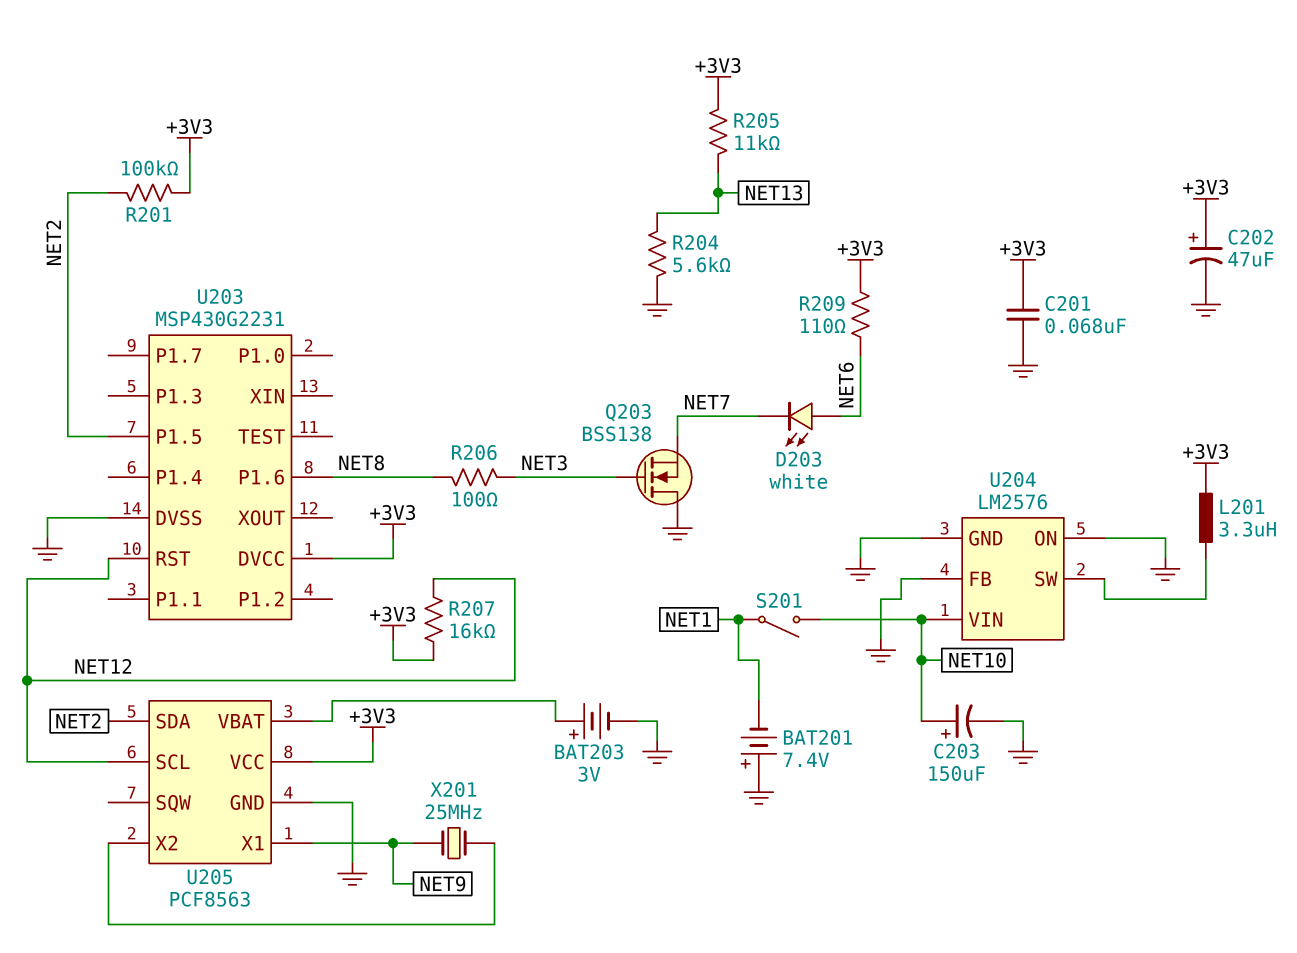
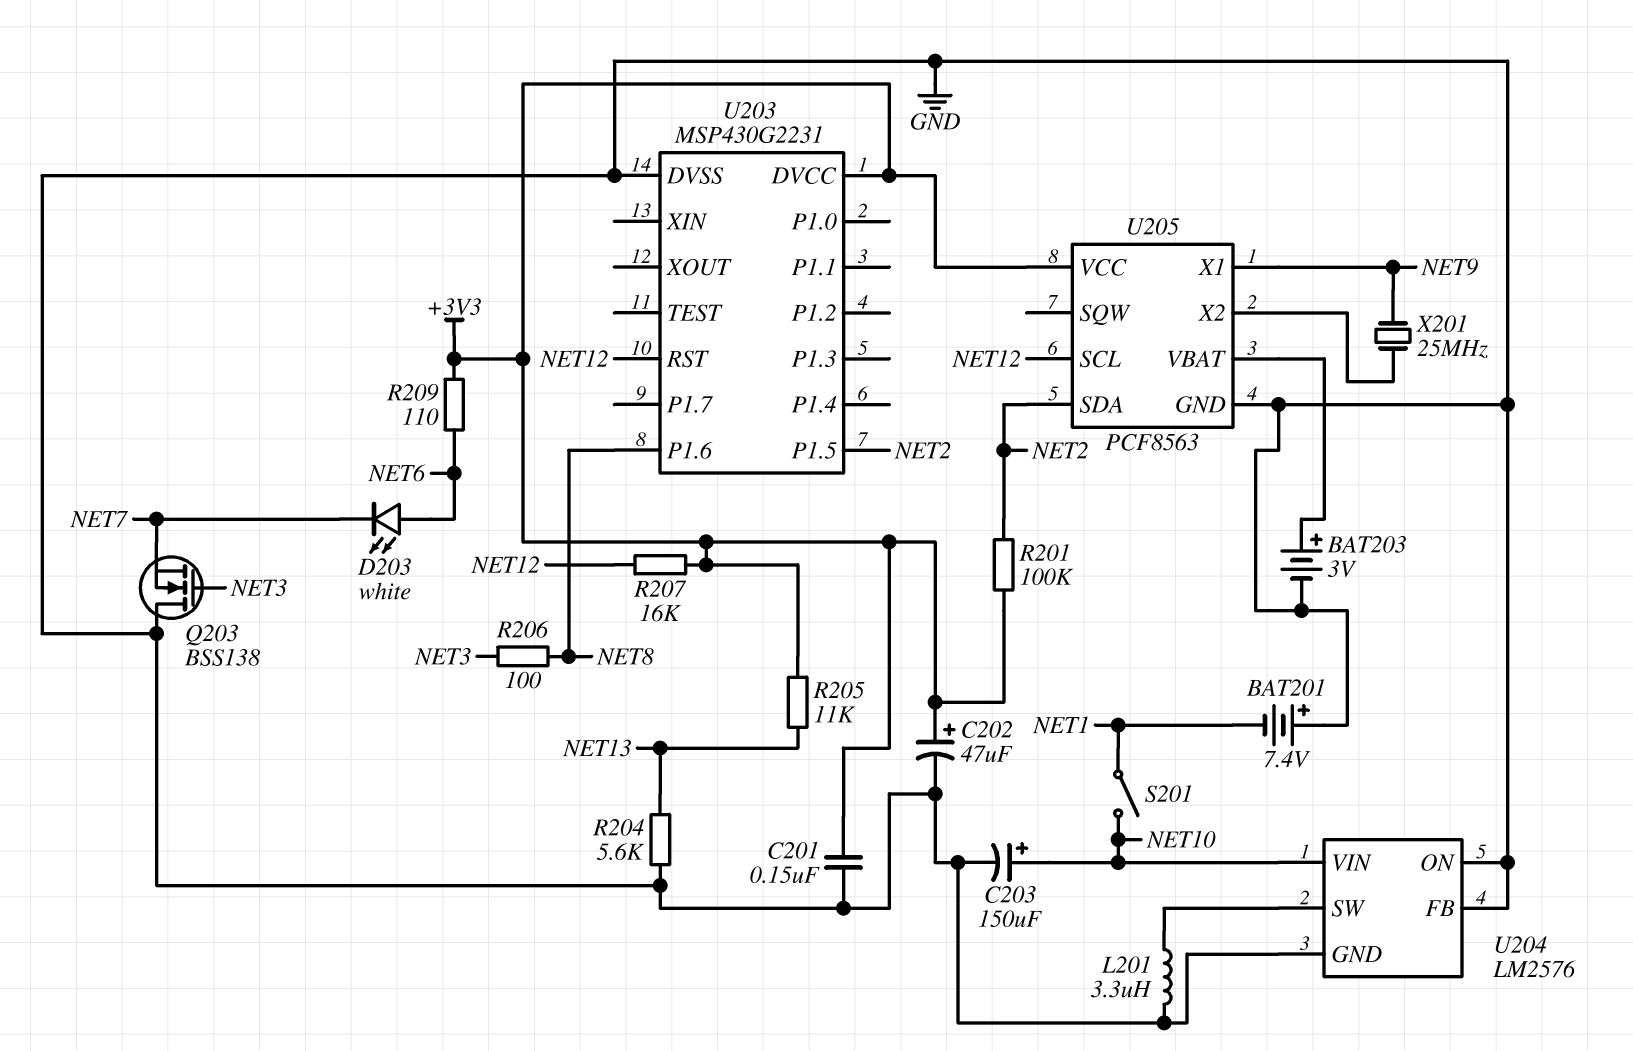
C201: 68nF (+3V3, GND) -> 150nF (+3V3, GND)
L201: 3.3uH (+3V3, U204/SW) -> 3.3uH (GND, U204/SW)

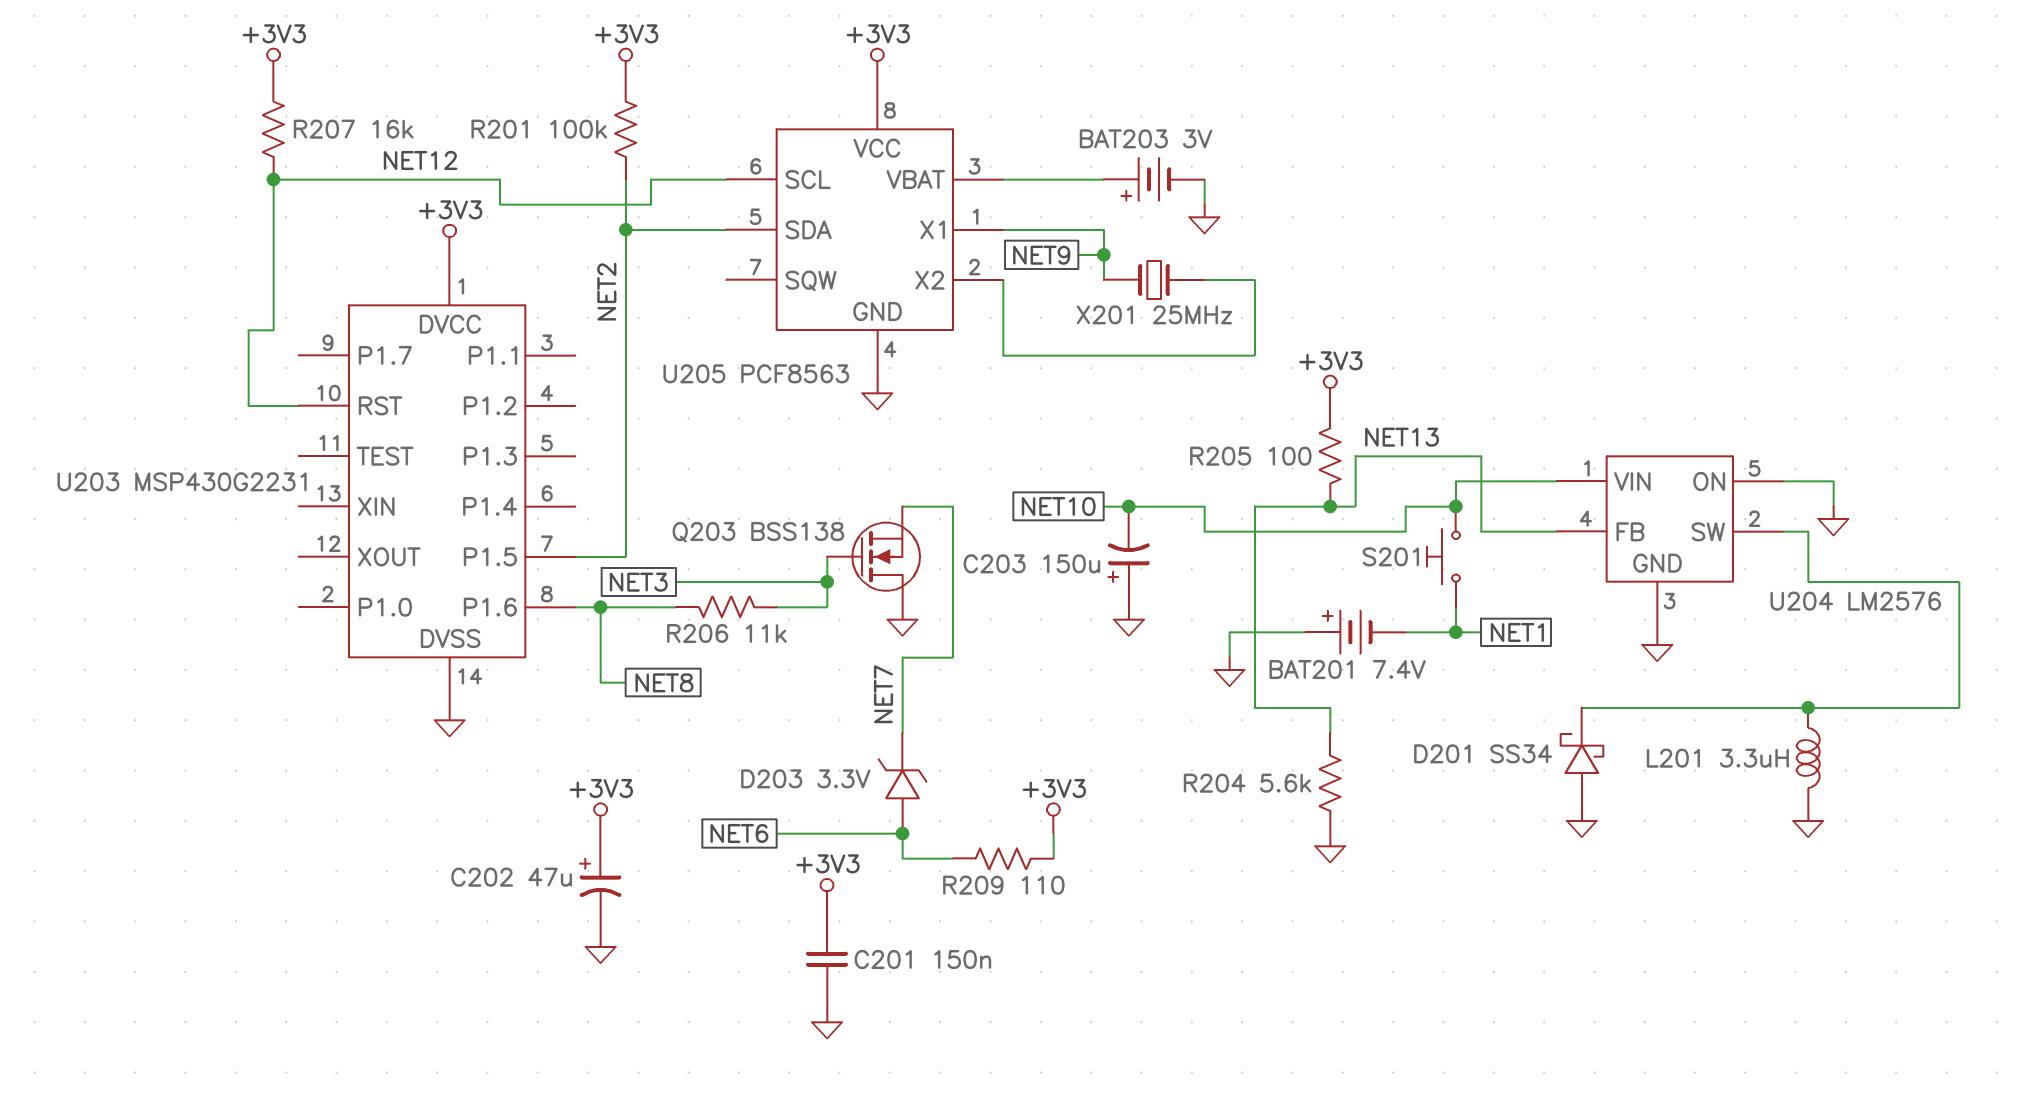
C203: 150uF (plus NET10, minus GND) -> 150uF (plus GND, minus NET10)
D201: none -> schottky SS34 (A GND, K U204/SW)
D203: LED white (A NET6, K NET7) -> zener 3.3V (A NET6, K NET7)
R205: 11k (+3V3, NET13) -> 100 (+3V3, NET13)
R206: 100 (NET3, NET8) -> 11k (NET3, NET8)
S201: switch (NET1, NET10) -> button (NET1, NET10)
U204 pin FB: GND -> NET13

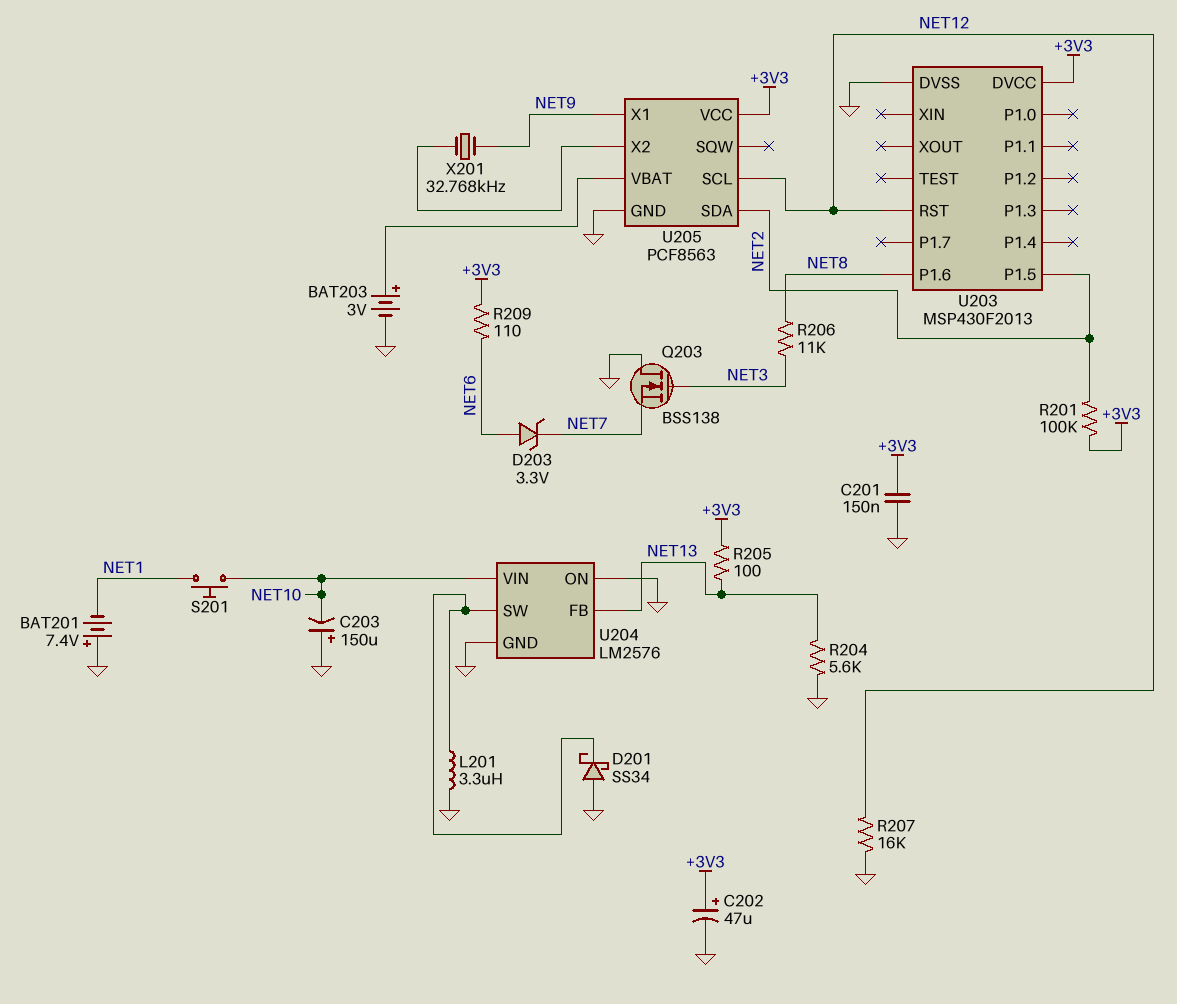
R207: 16k (+3V3, NET12) -> 16k (GND, NET12)
U203: MSP430G2231 -> MSP430F2013
X201: 25MHz (NET9, U205/X2) -> 32.768kHz (NET9, U205/X2)

